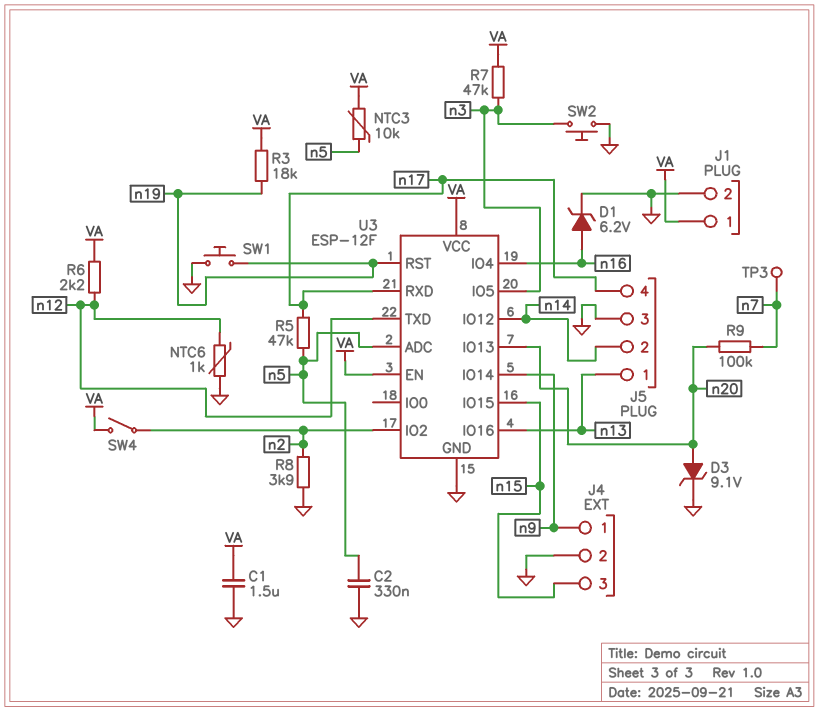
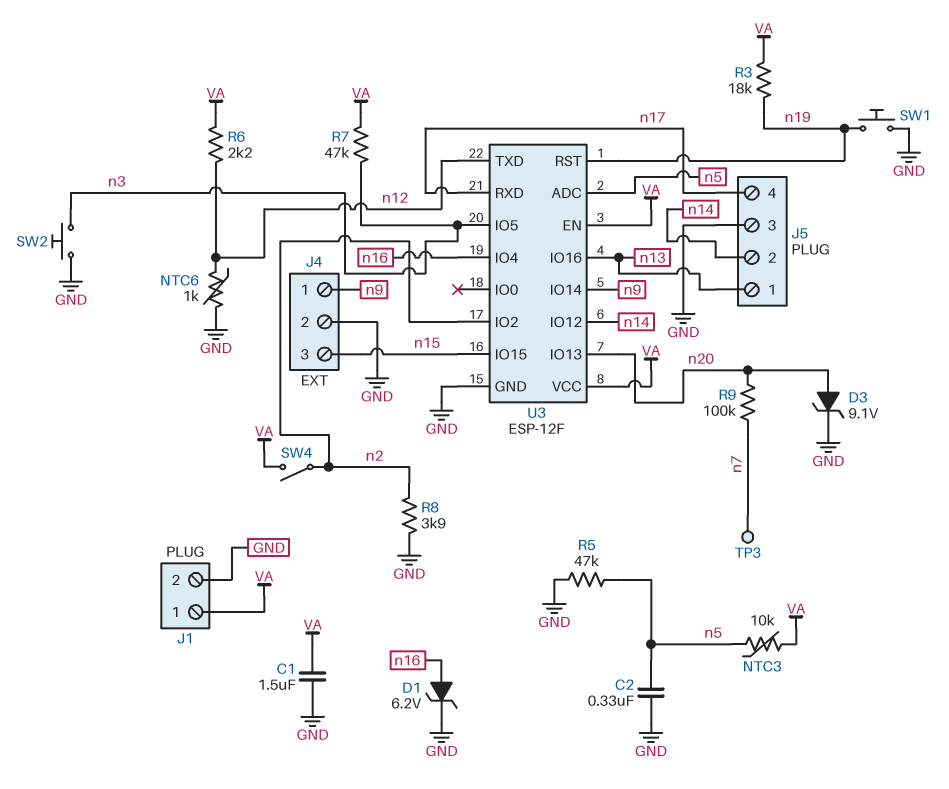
R5: 47k (n5, n17) -> 47k (GND, n5)

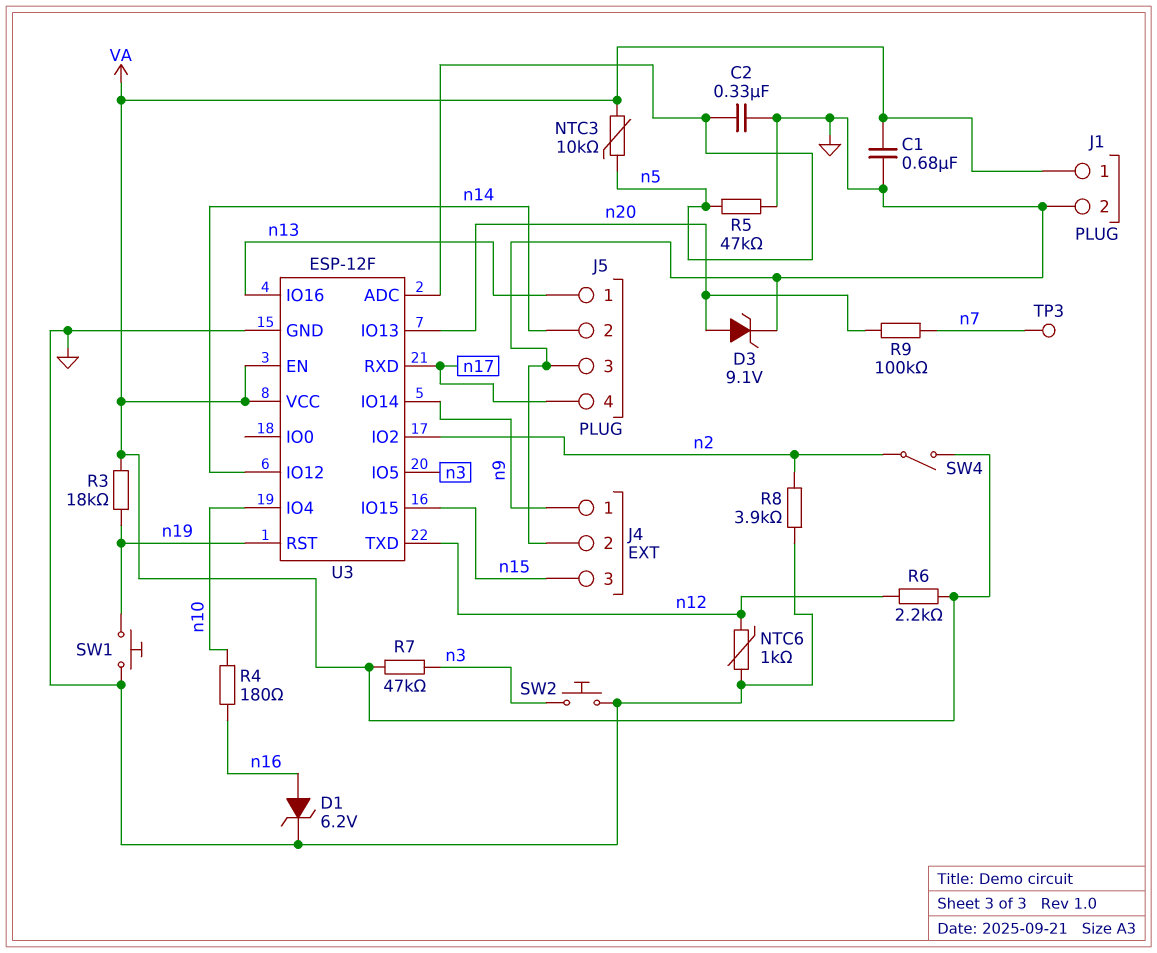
C1: 1.5uF (GND, VA) -> 680nF (GND, VA)
R4: none -> 180 (n10, n16)
U3 pin IO4: n16 -> n10

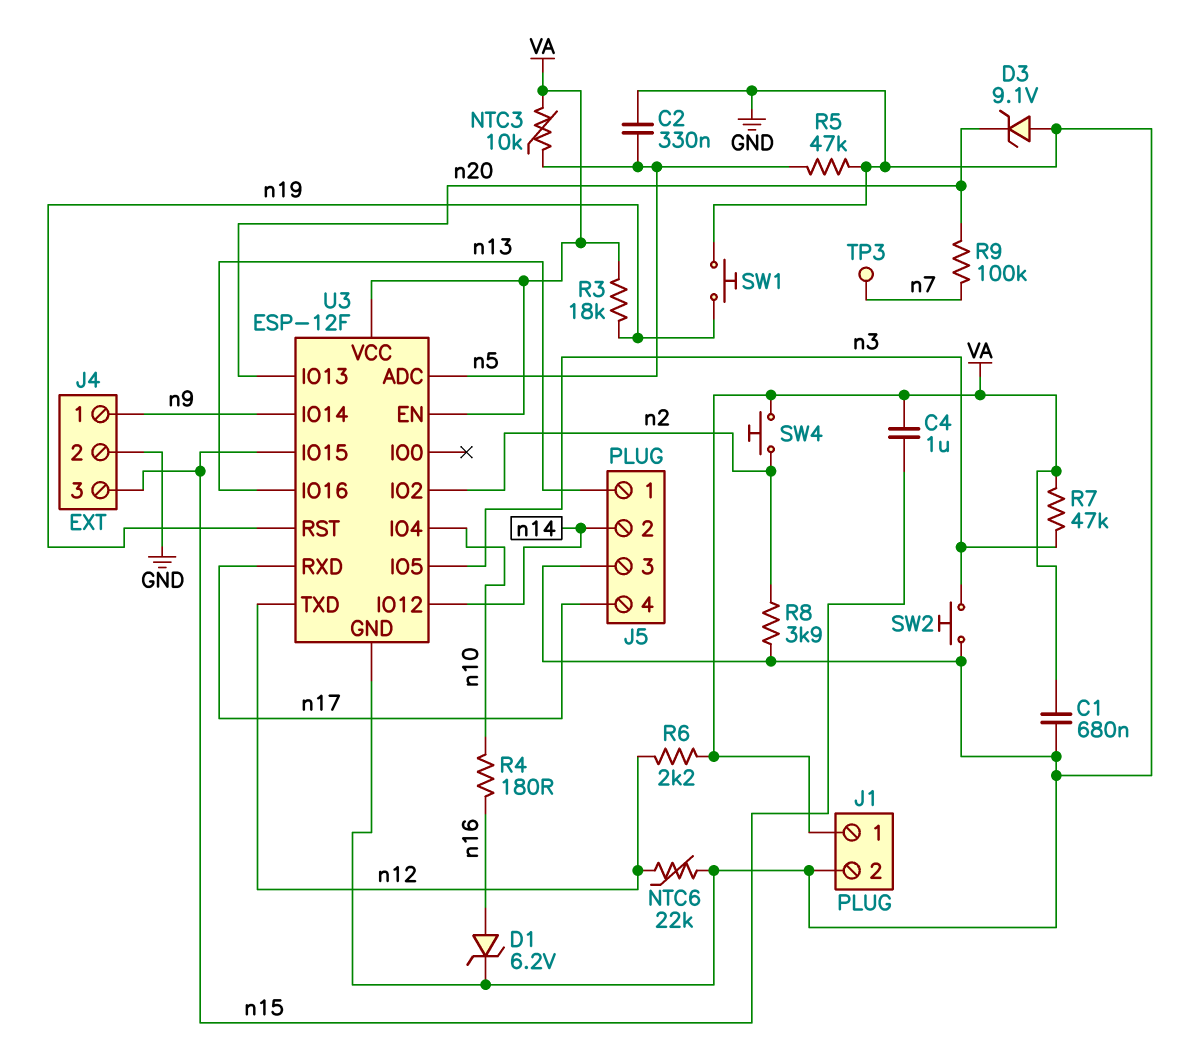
C4: none -> 1uF (VA, n15)
D3: zener 9.1V (A n20, K GND) -> zener 9.1V (A GND, K n20)
NTC6: 1k (GND, n12) -> 22k (GND, n12)
SW4: switch (VA, n2) -> button (VA, n2)

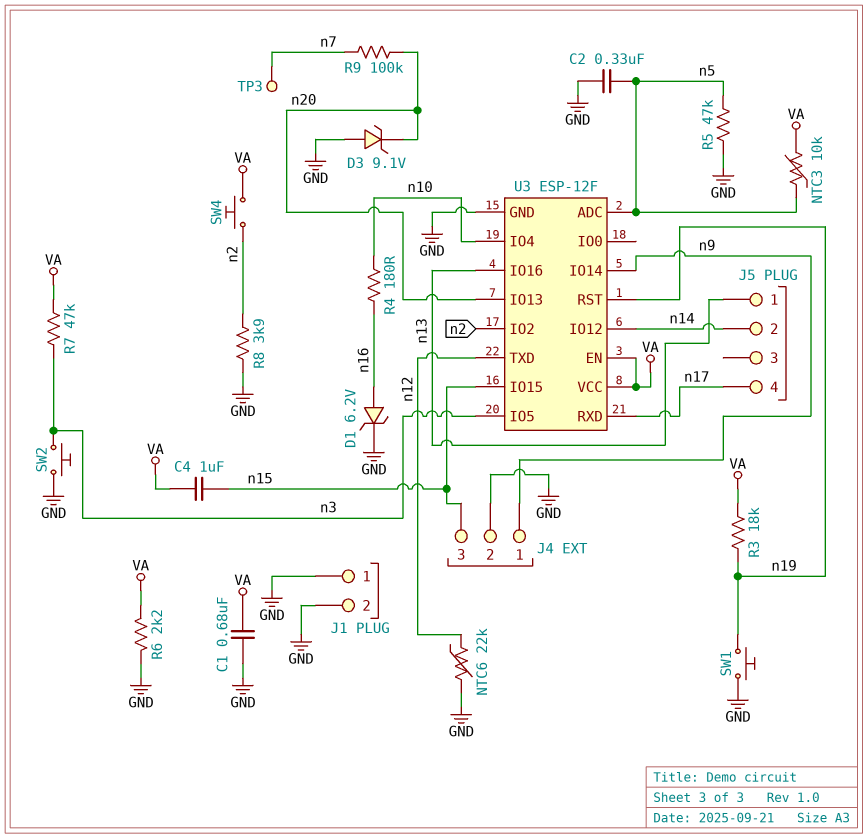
J1 pin 1: VA -> GND
J5 pin 3: GND -> none
R6: 2.2k (VA, n12) -> 2.2k (GND, VA)

